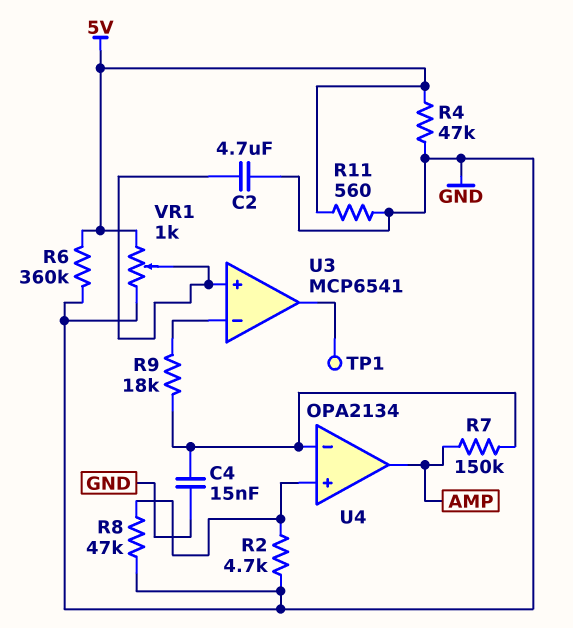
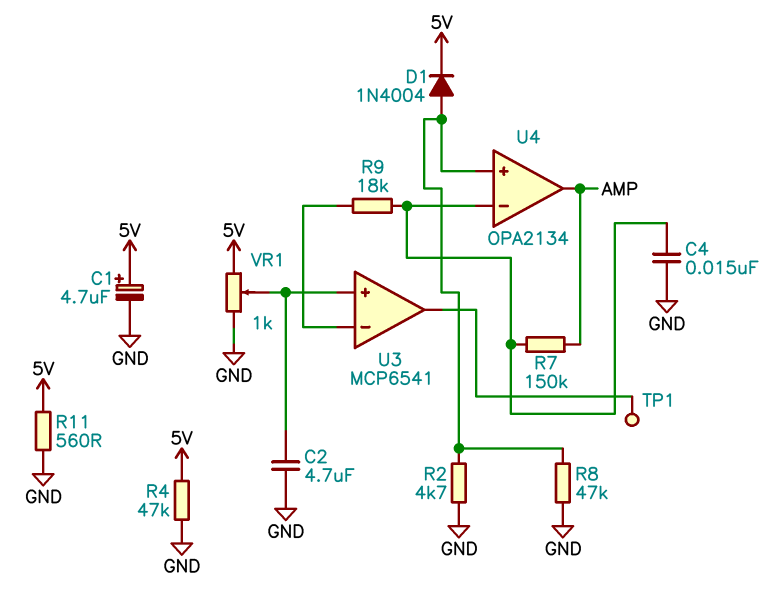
C1: none -> 4.7uF (plus 5V, minus GND)
D1: none -> diode 1N4004 (A U4/in+, K 5V)
R6: 360k (5V, GND) -> none

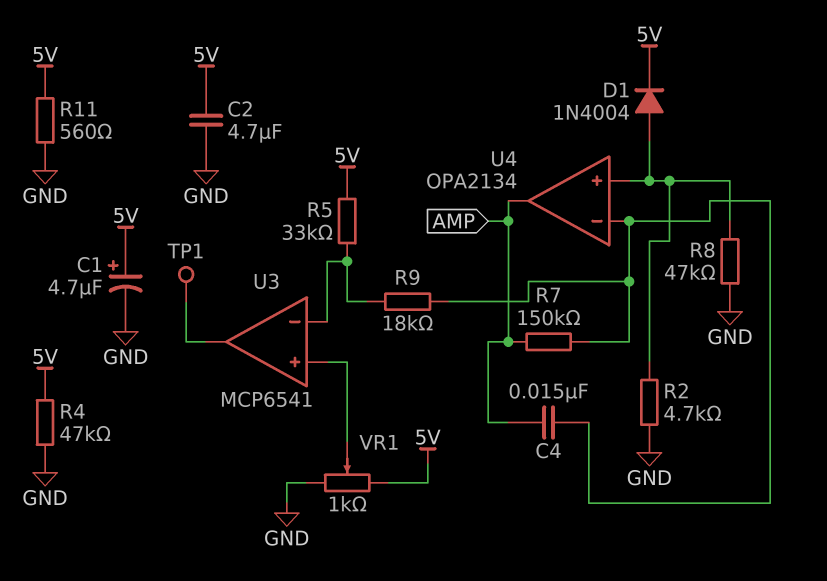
C2: 4.7uF (GND, U3/in+) -> 4.7uF (5V, GND)
C4: 15nF (GND, U4/in-) -> 15nF (AMP, U4/in-)
R5: none -> 33k (5V, U3/in-)

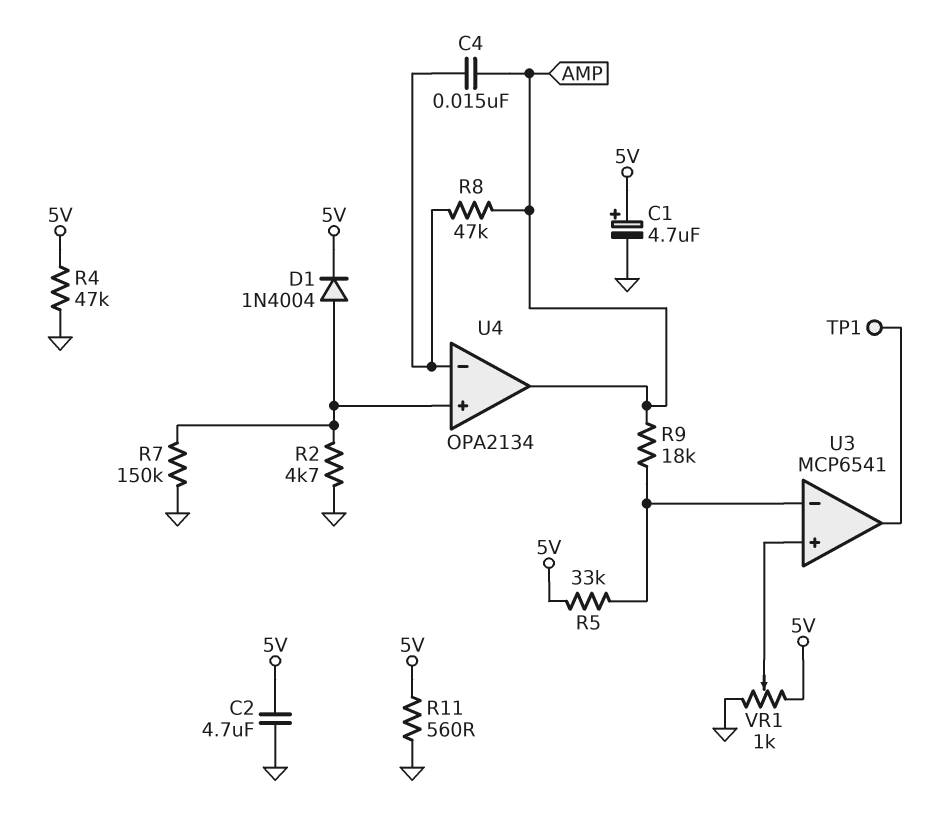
R7: 150k (AMP, U4/in-) -> 150k (GND, U4/in+)
R8: 47k (GND, U4/in+) -> 47k (AMP, U4/in-)
R9: 18k (U3/in-, U4/in-) -> 18k (AMP, U3/in-)

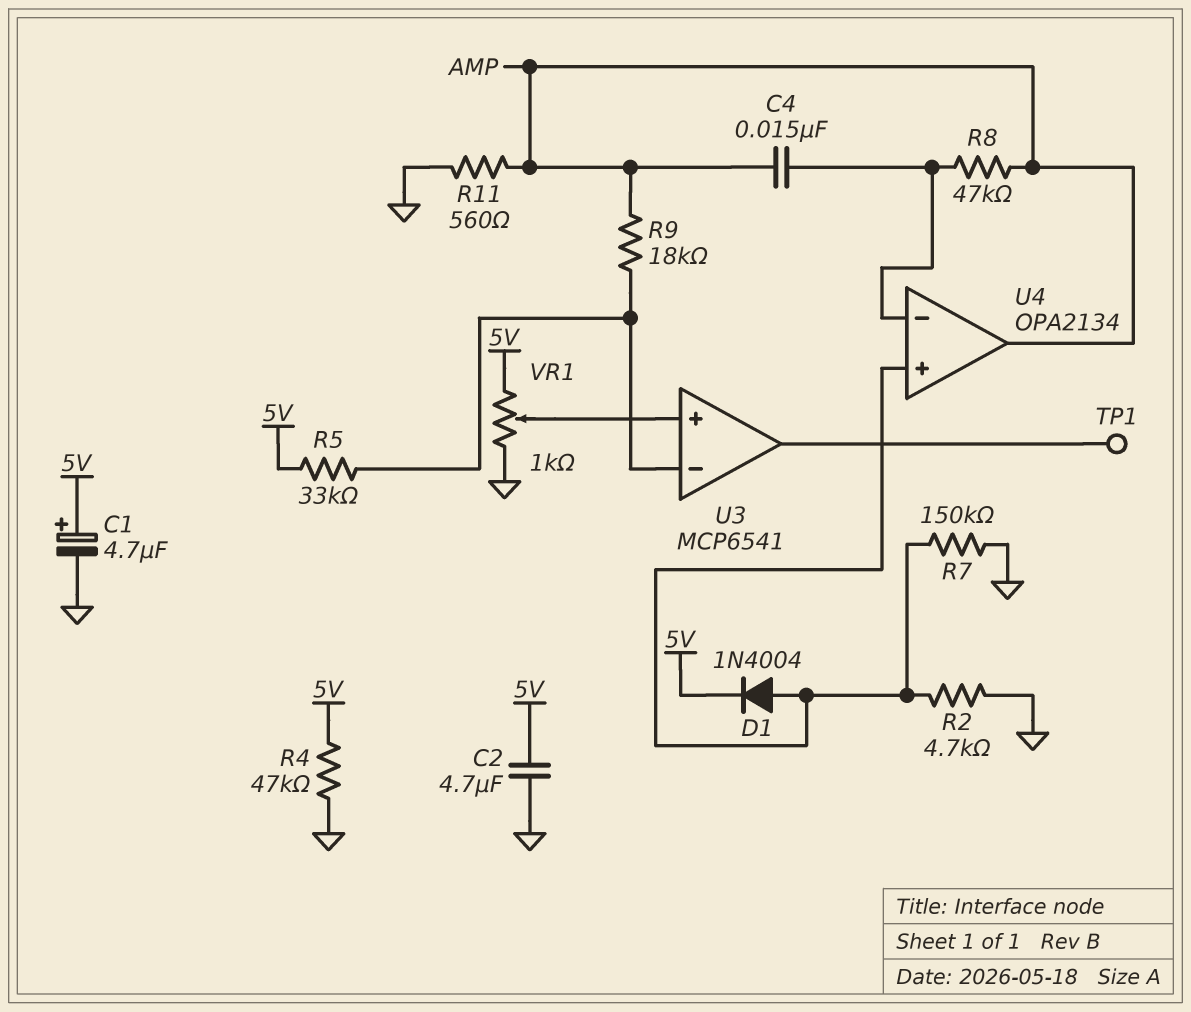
R11: 560 (5V, GND) -> 560 (AMP, GND)

